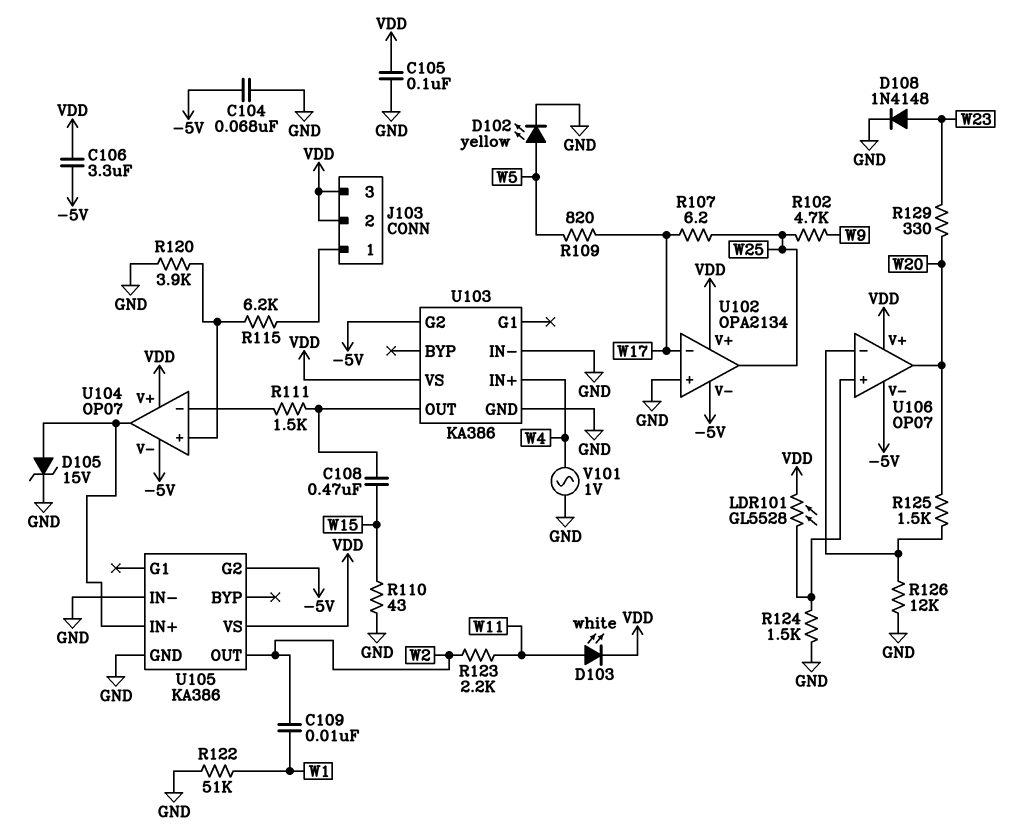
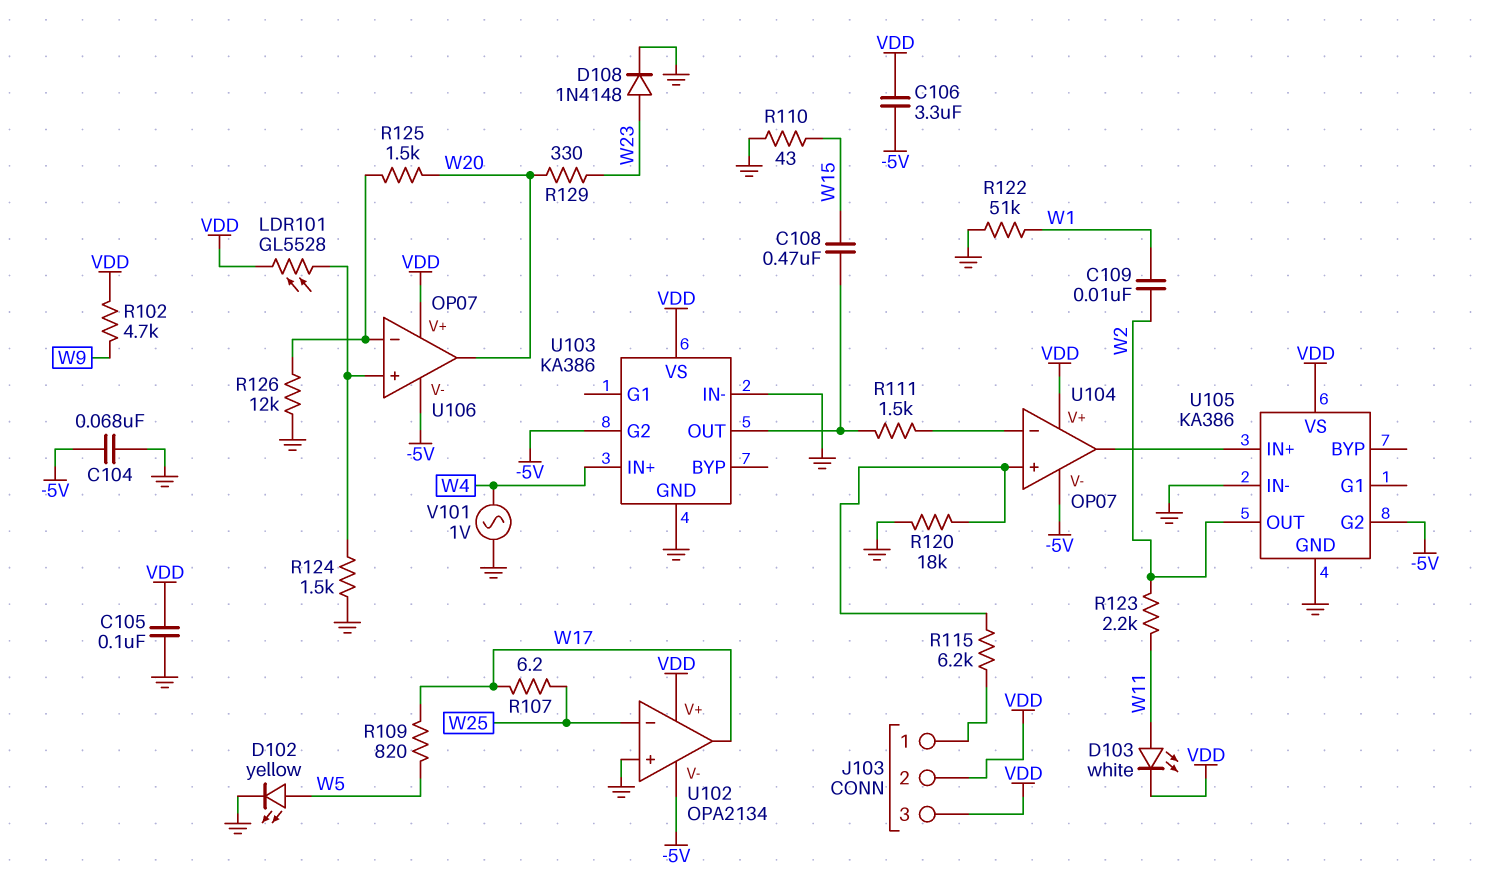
D105: zener 15V (A U104/out, K GND) -> none
R102: 4.7k (W9, W25) -> 4.7k (VDD, W9)
R120: 3.9k (GND, U104/in+) -> 18k (GND, U104/in+)
U102 pin in-: W17 -> W25
U102 pin out: W25 -> W17

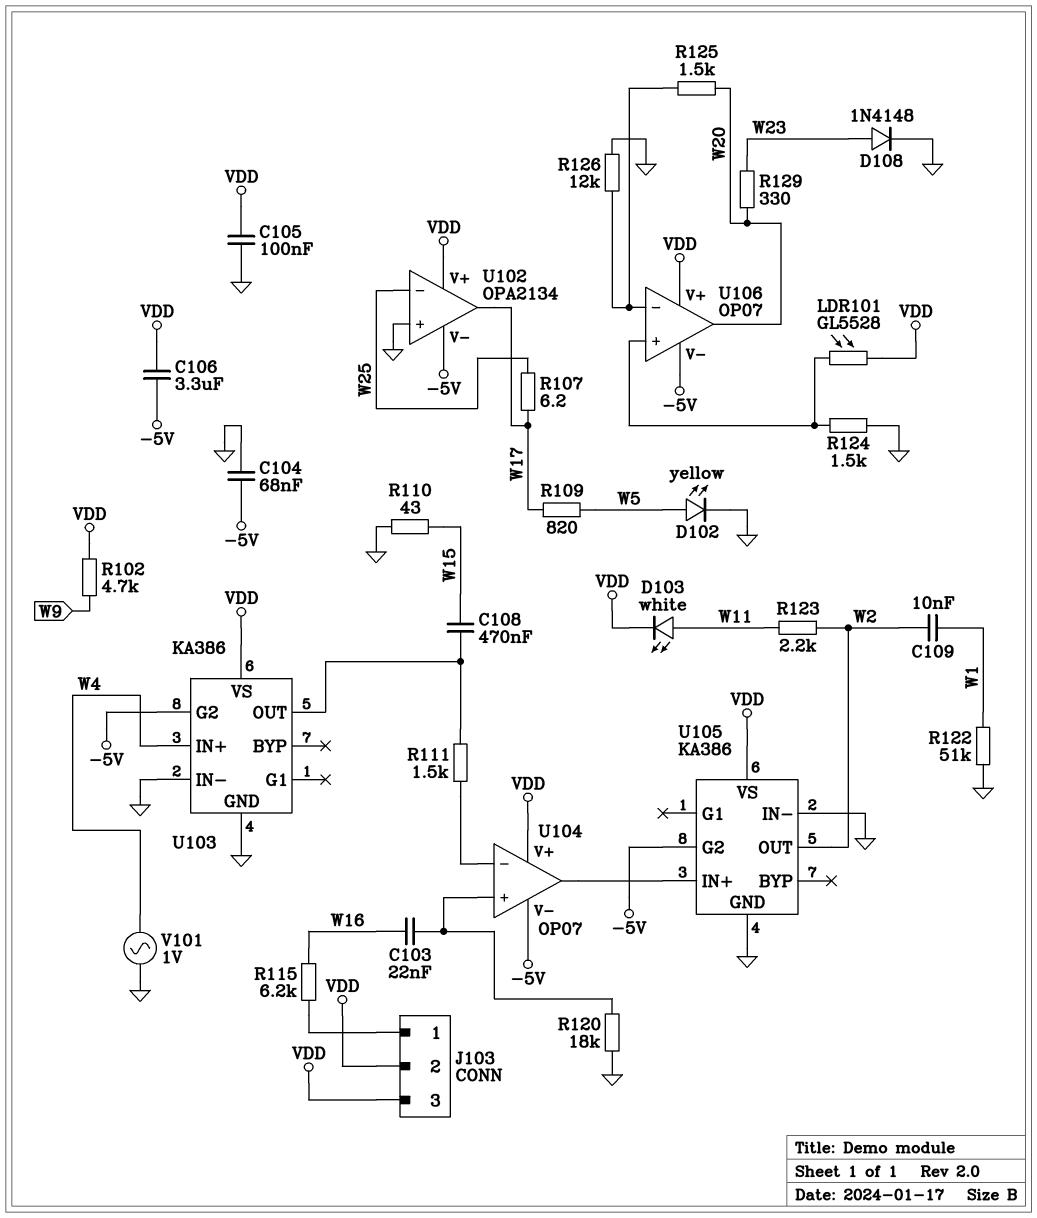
C103: none -> 22nF (U104/in+, W16)
R115: 6.2k (J103/1, U104/in+) -> 6.2k (J103/1, W16)

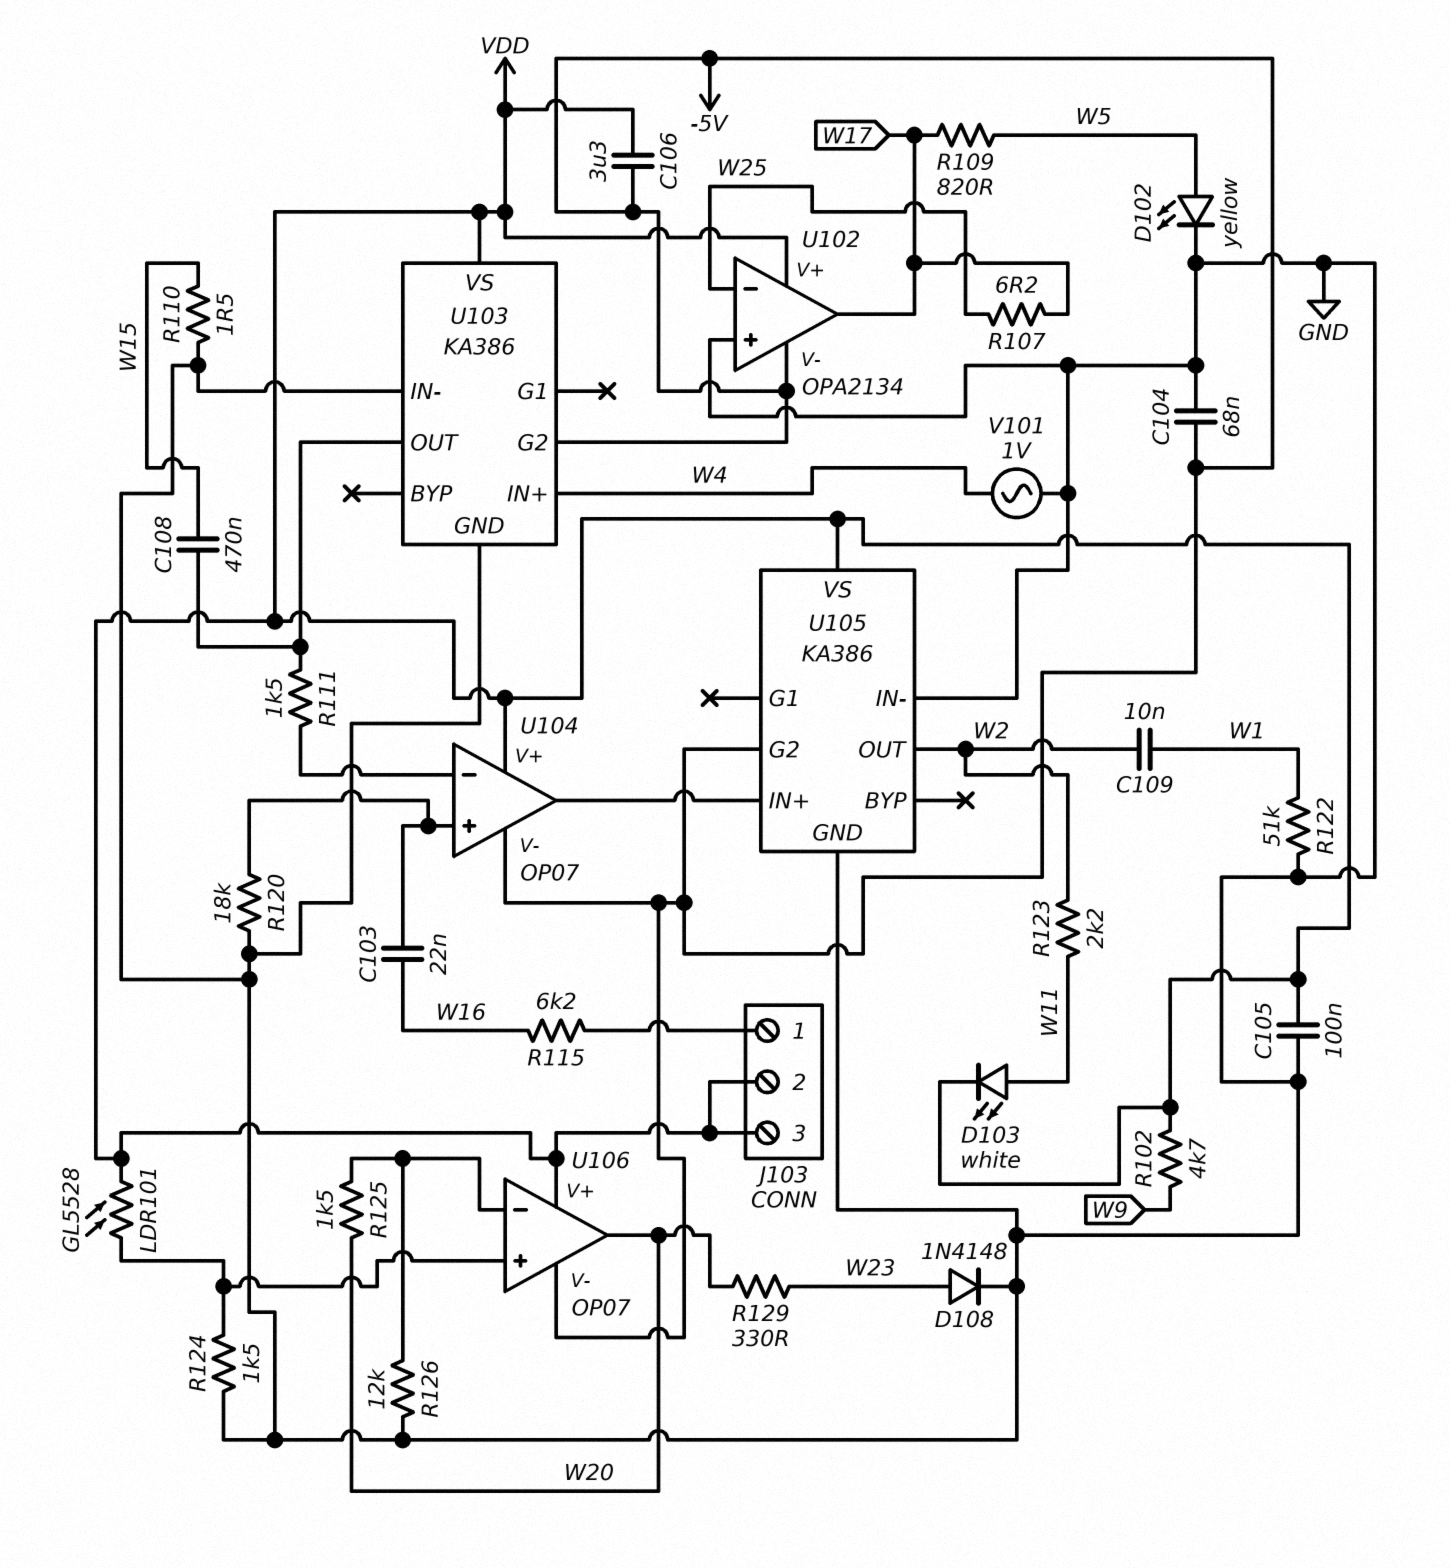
R110: 43 (GND, W15) -> 1.5 (GND, W15)

